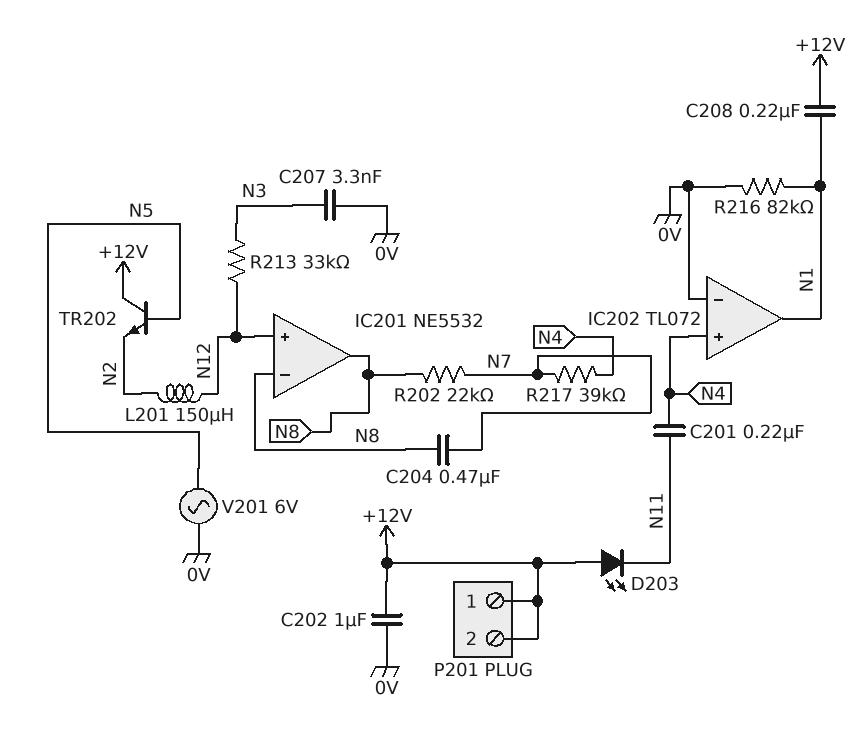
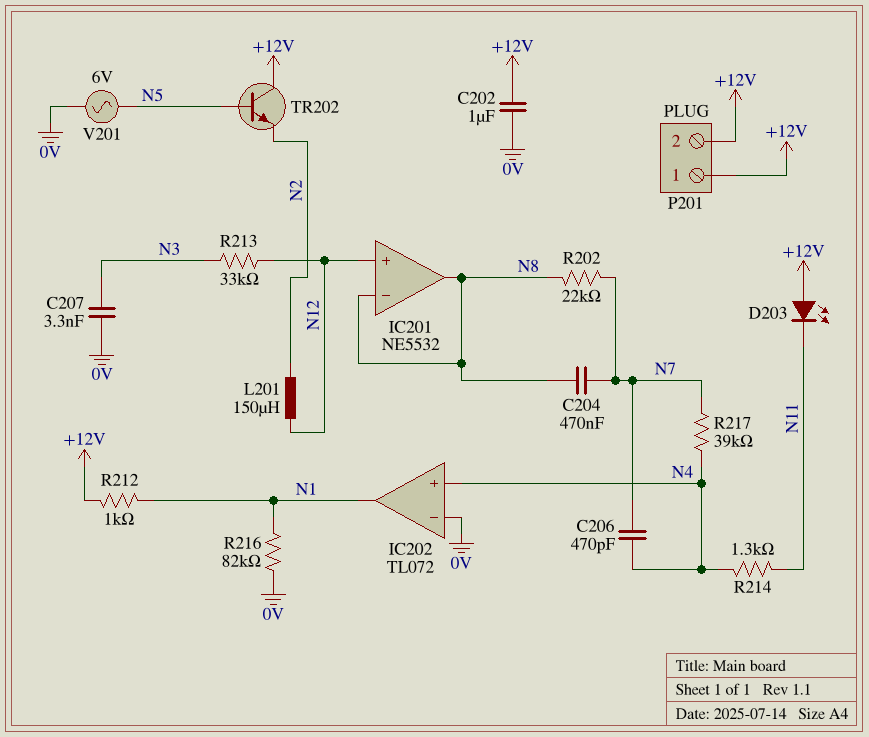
C201: 220nF (N4, N11) -> none
C206: none -> 470pF (N4, N7)
C208: 220nF (+12V, N1) -> none
R212: none -> 1k (+12V, N1)
R214: none -> 1.3k (N4, N11)

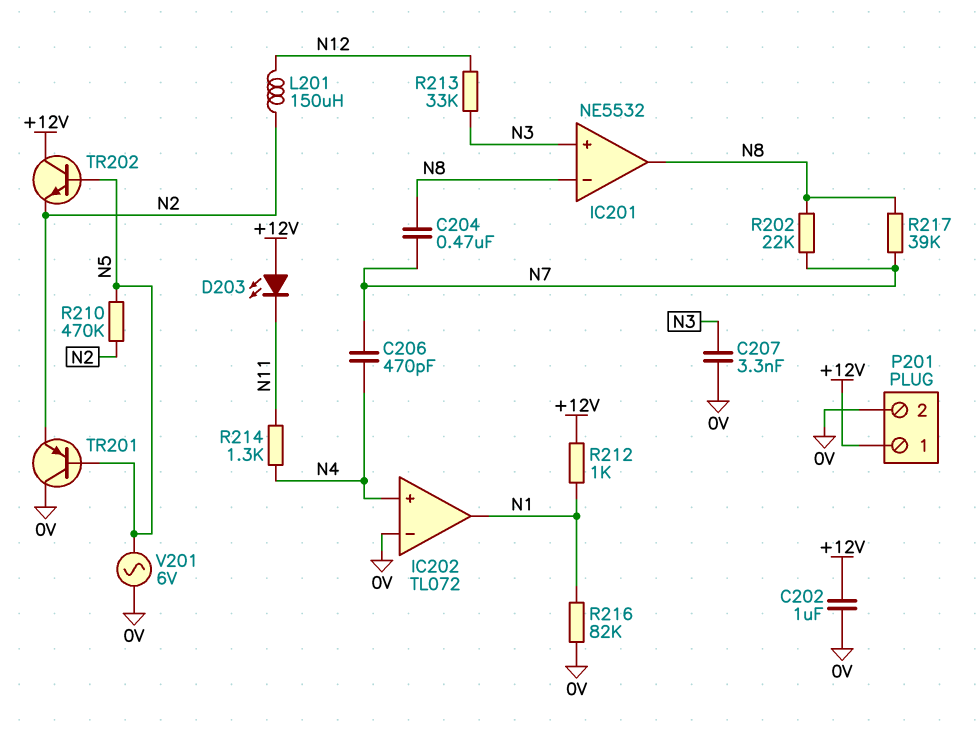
IC201 pin in+: N12 -> N3
P201 pin 2: +12V -> 0V
R210: none -> 470k (N2, N5)
R217: 39k (N4, N7) -> 39k (N7, N8)
TR201: none -> PNP (B N5, C 0V, E N2)

